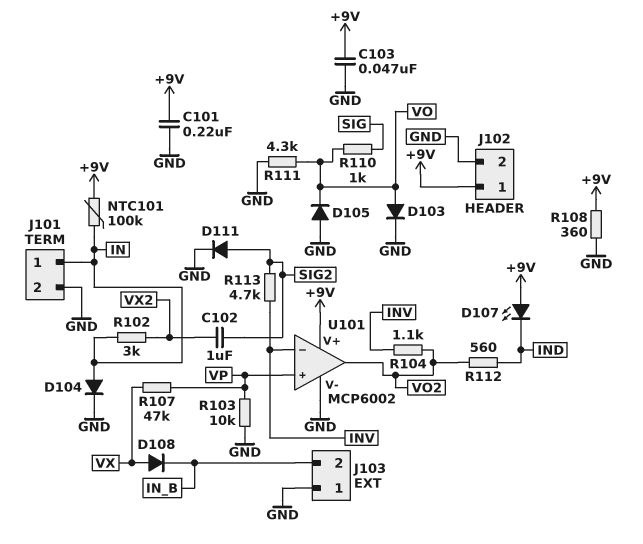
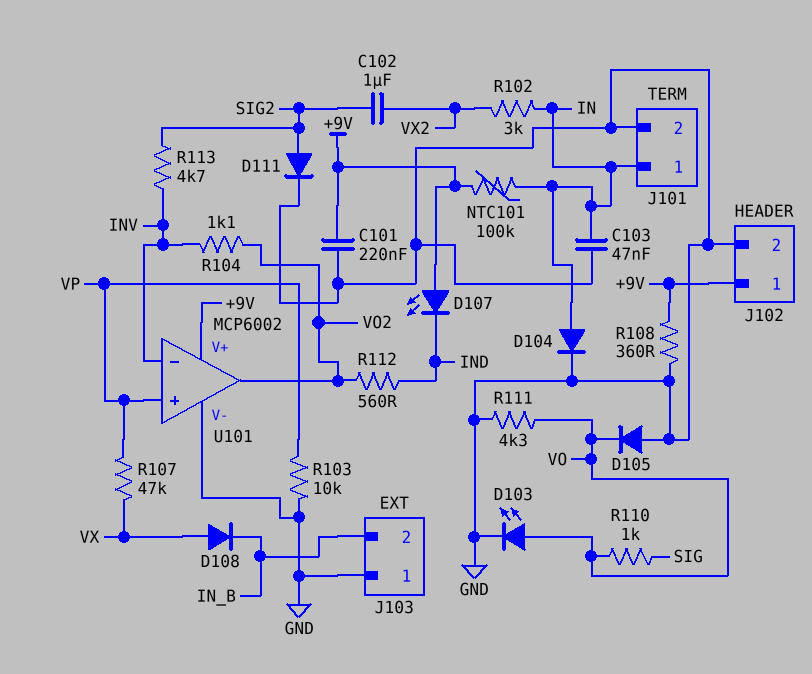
C103: 47nF (+9V, GND) -> 47nF (GND, IN)
D103: diode (A VO, K GND) -> LED (A VO, K GND)

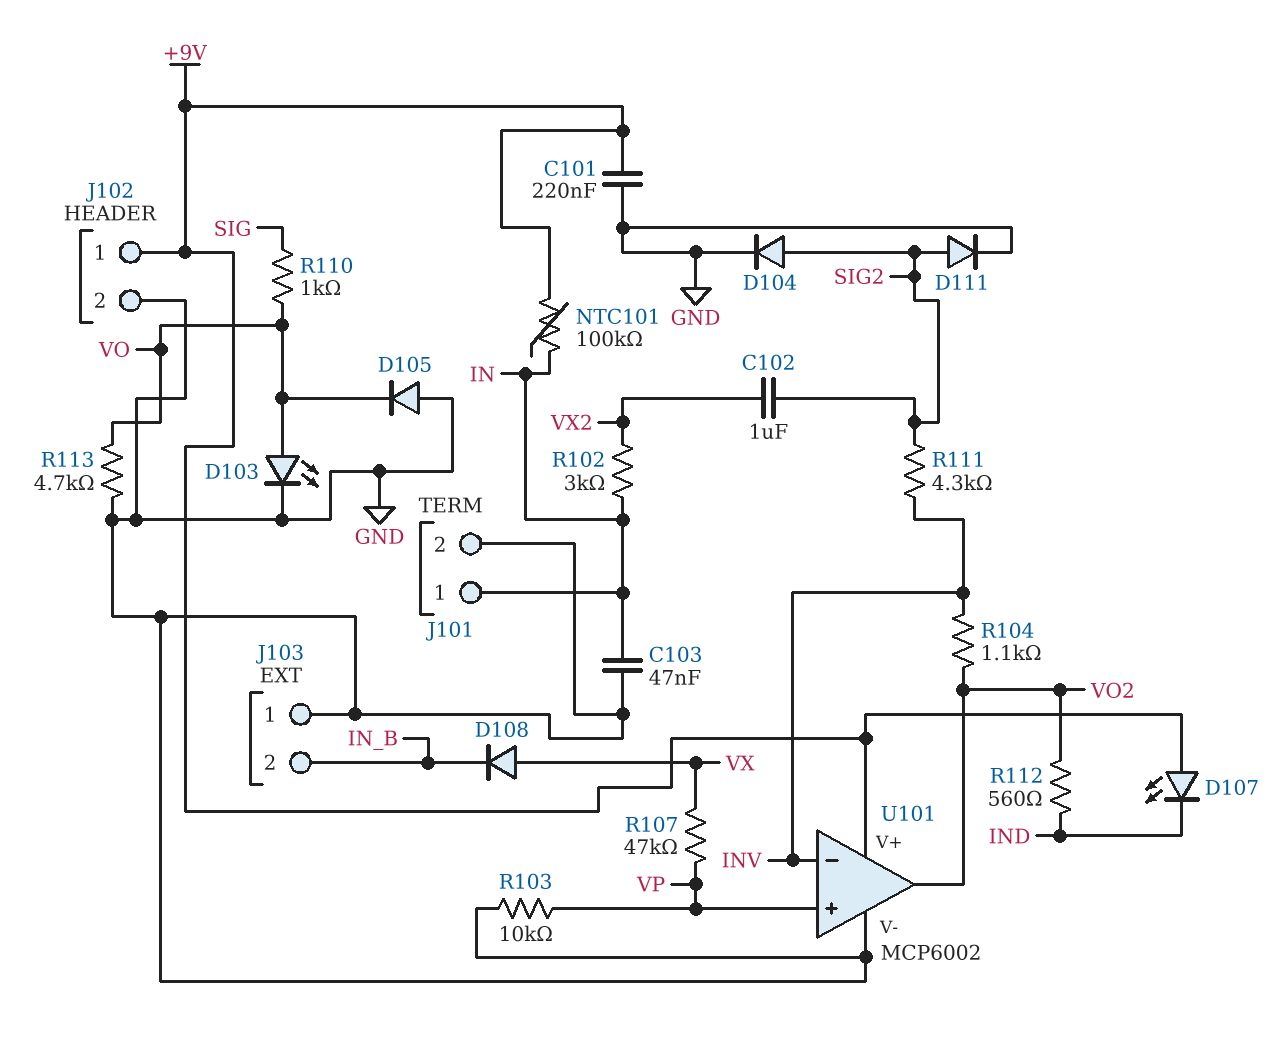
D104: diode (A IN, K GND) -> diode (A SIG2, K GND)
R108: 360 (+9V, GND) -> none
R111: 4.3k (GND, VO) -> 4.3k (INV, SIG2)
R113: 4.7k (INV, SIG2) -> 4.7k (GND, VO)

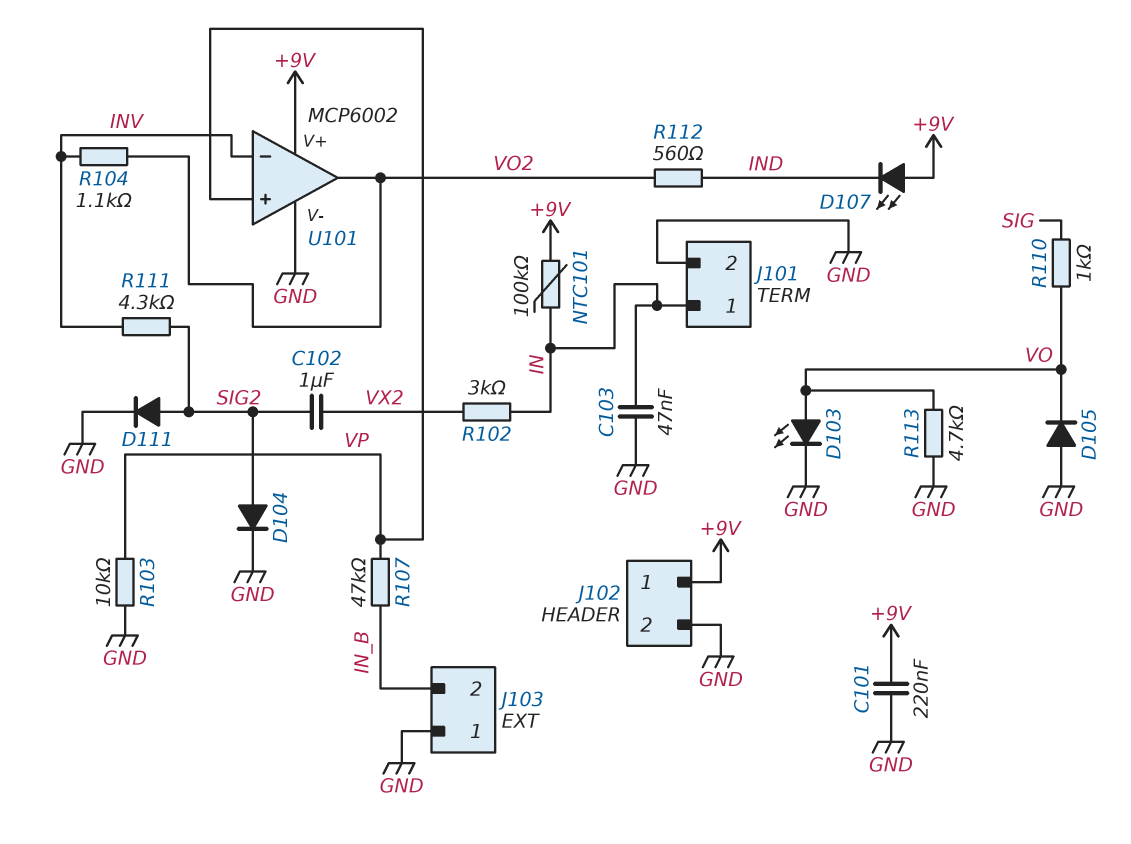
D108: diode (A VX, K IN_B) -> none
R107: 47k (VP, VX) -> 47k (IN_B, VP)

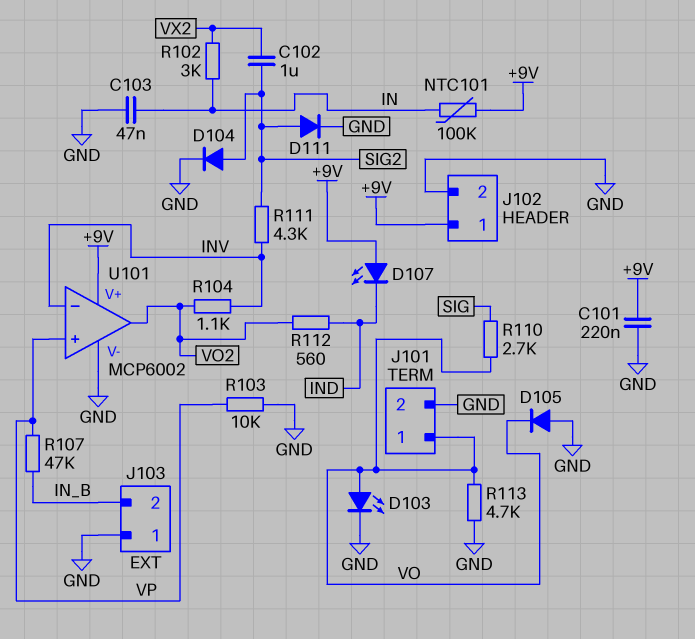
J101 pin 1: IN -> VO
R110: 1k (SIG, VO) -> 2.7k (SIG, VO)

